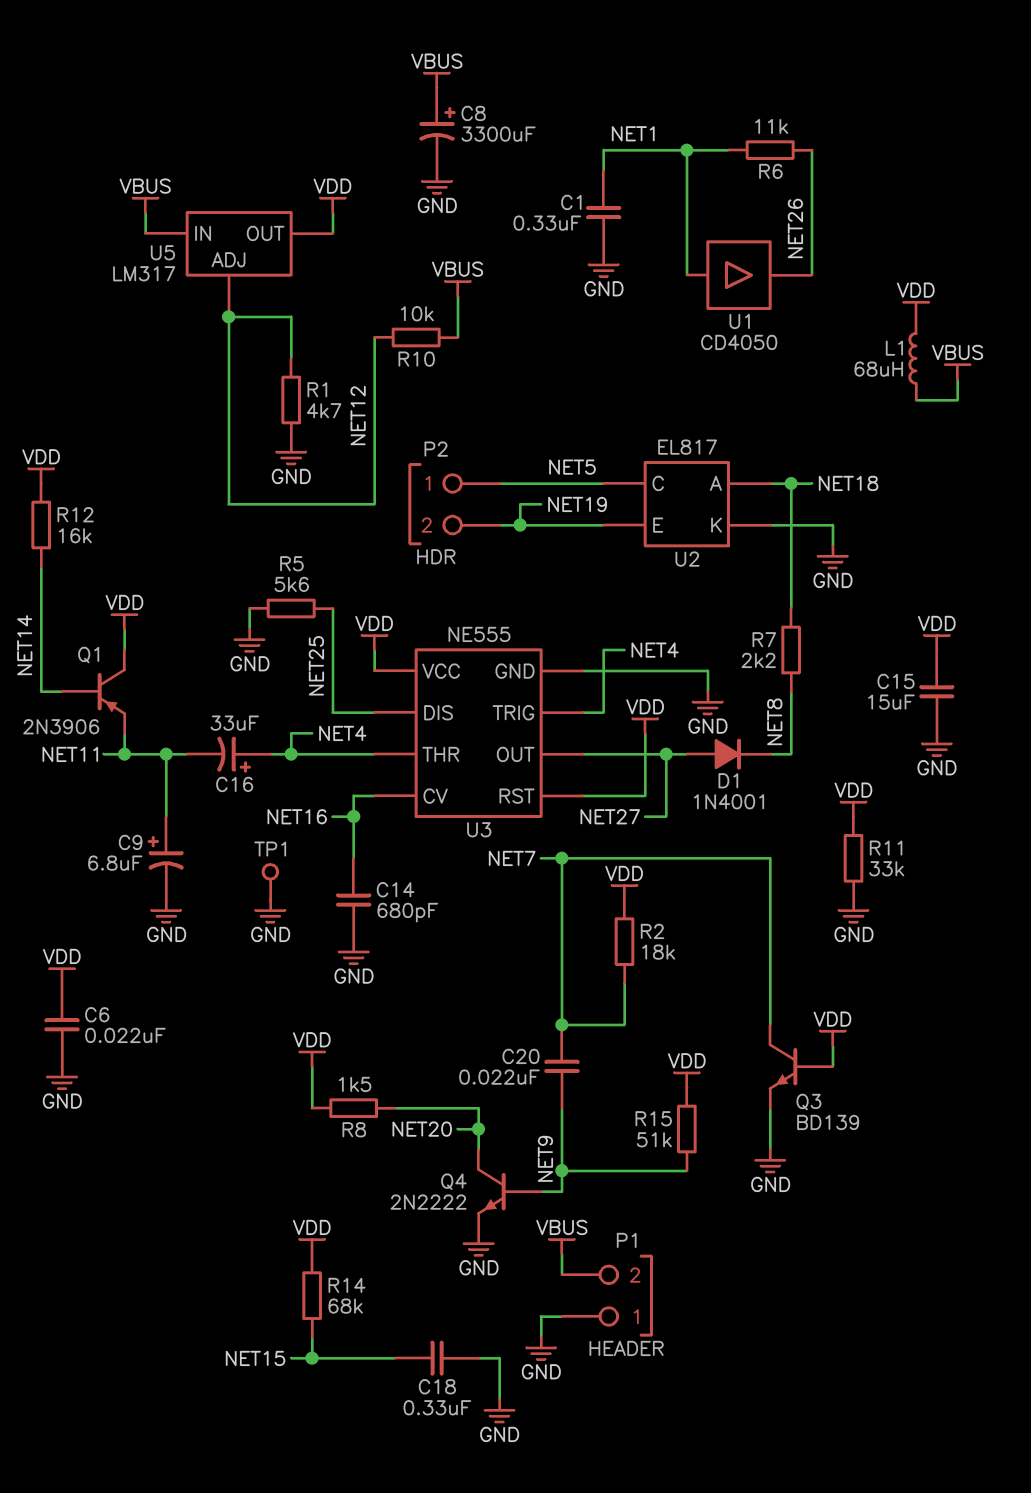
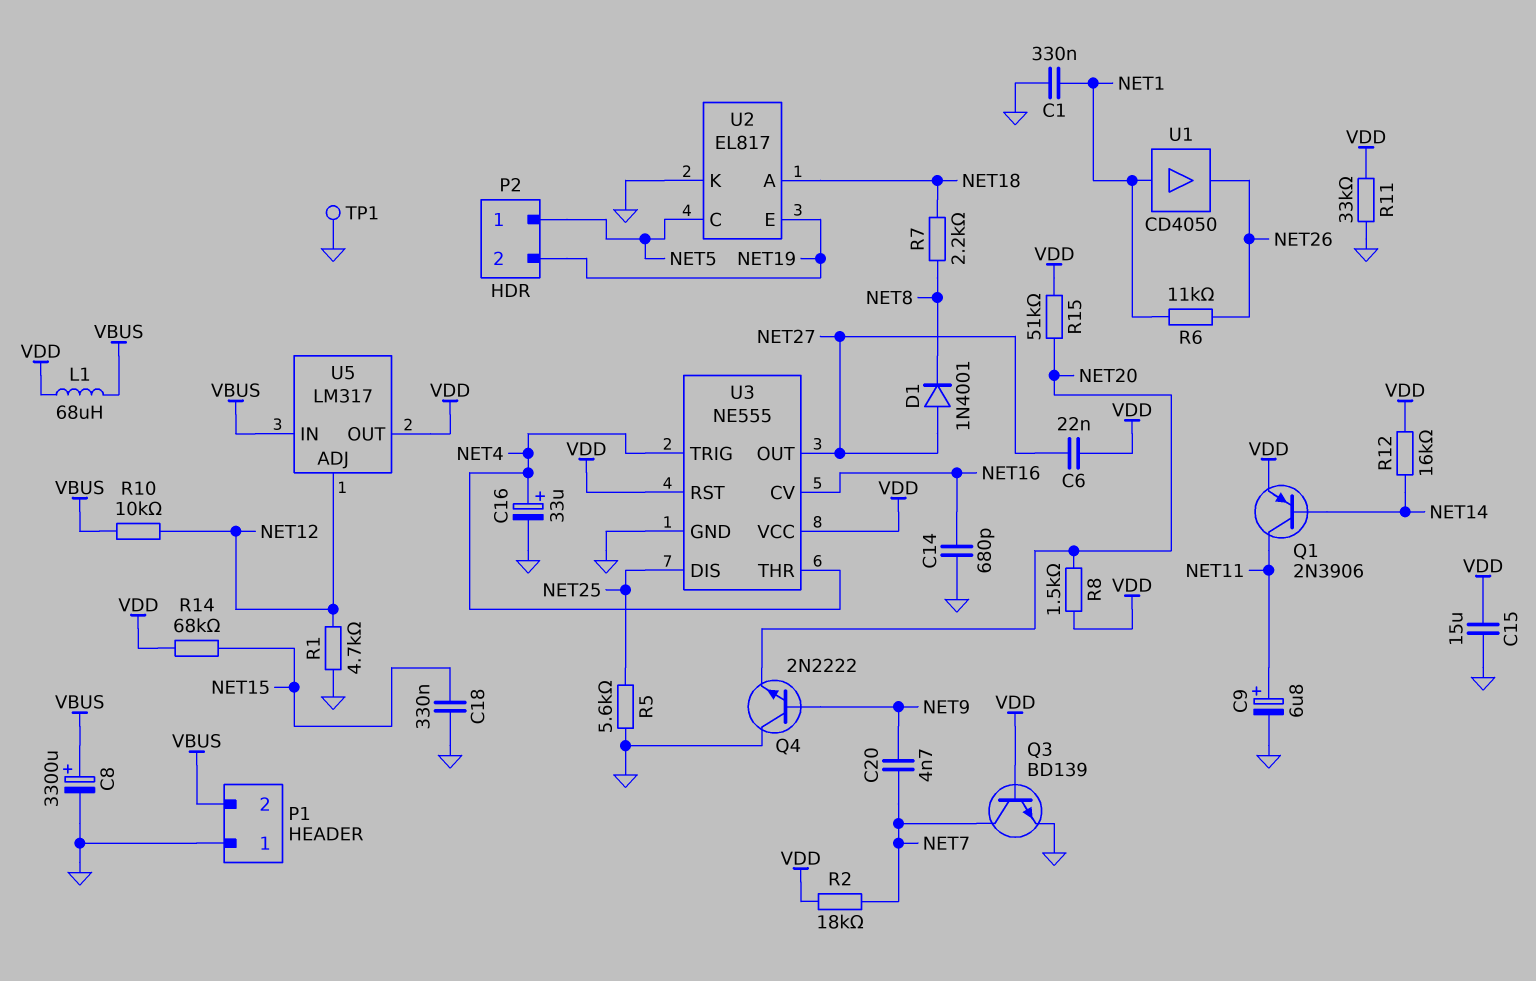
C6: 22nF (GND, VDD) -> 22nF (NET27, VDD)
C16: 33uF (plus NET4, minus NET11) -> 33uF (plus NET4, minus GND)
C20: 22nF (NET7, NET9) -> 4.7nF (NET7, NET9)
Q1: PNP 2N3906 (B NET14, C VDD, E NET11) -> PNP 2N3906 (B NET14, C NET11, E VDD)
Q4: NPN 2N2222 (B NET9, C NET20, E GND) -> NPN 2N2222 (B NET9, C GND, E NET20)
R15: 51k (NET9, VDD) -> 51k (NET20, VDD)

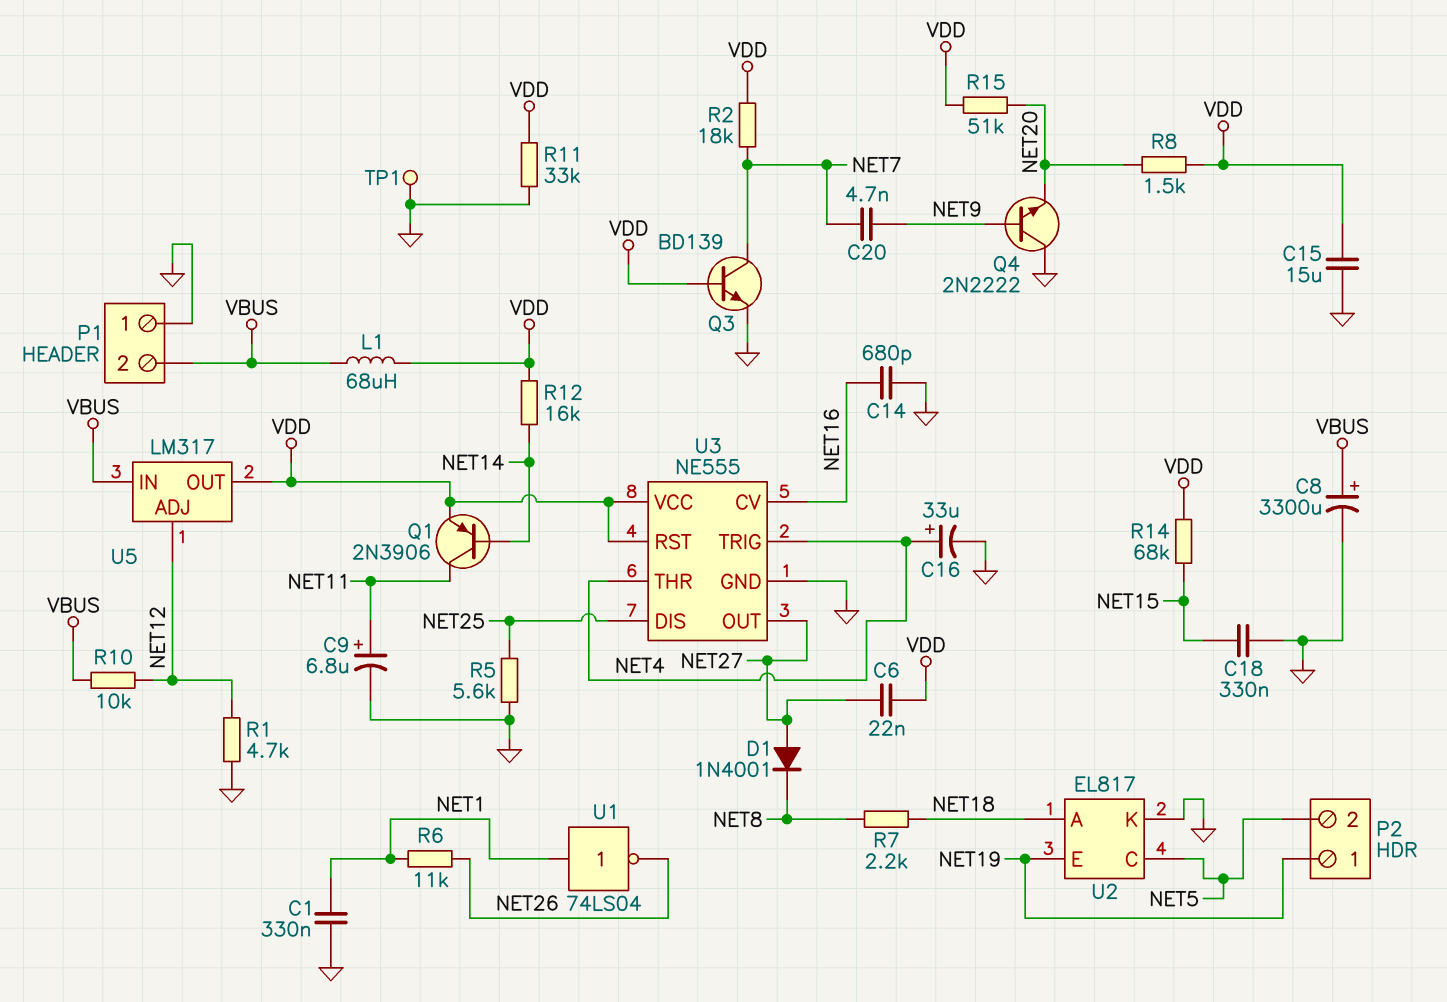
P2 pin 1: NET5 -> NET19
P2 pin 2: NET19 -> NET5
U1: buffer CD4050 (in NET1, out NET26) -> NOT 74LS04 (in NET1, out NET26)

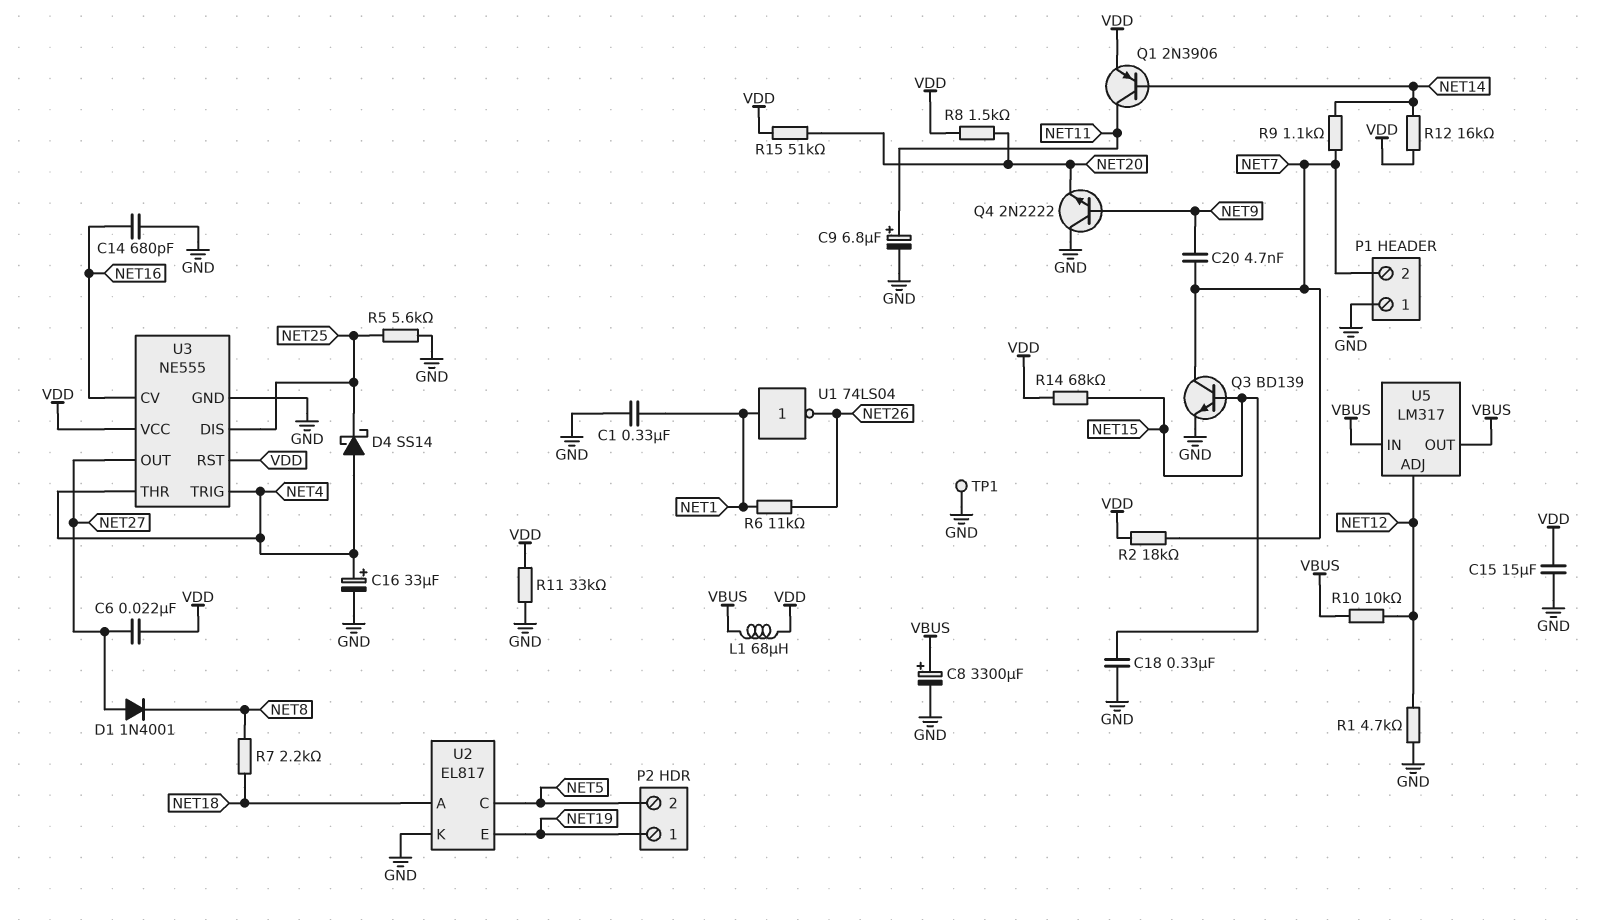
D4: none -> schottky SS14 (A NET4, K NET25)
P1 pin 2: VBUS -> NET7
Q3: NPN BD139 (B VDD, C NET7, E GND) -> NPN BD139 (B NET15, C NET7, E GND)
R9: none -> 1.1k (NET7, NET14)
U5 pin OUT: VDD -> VBUS

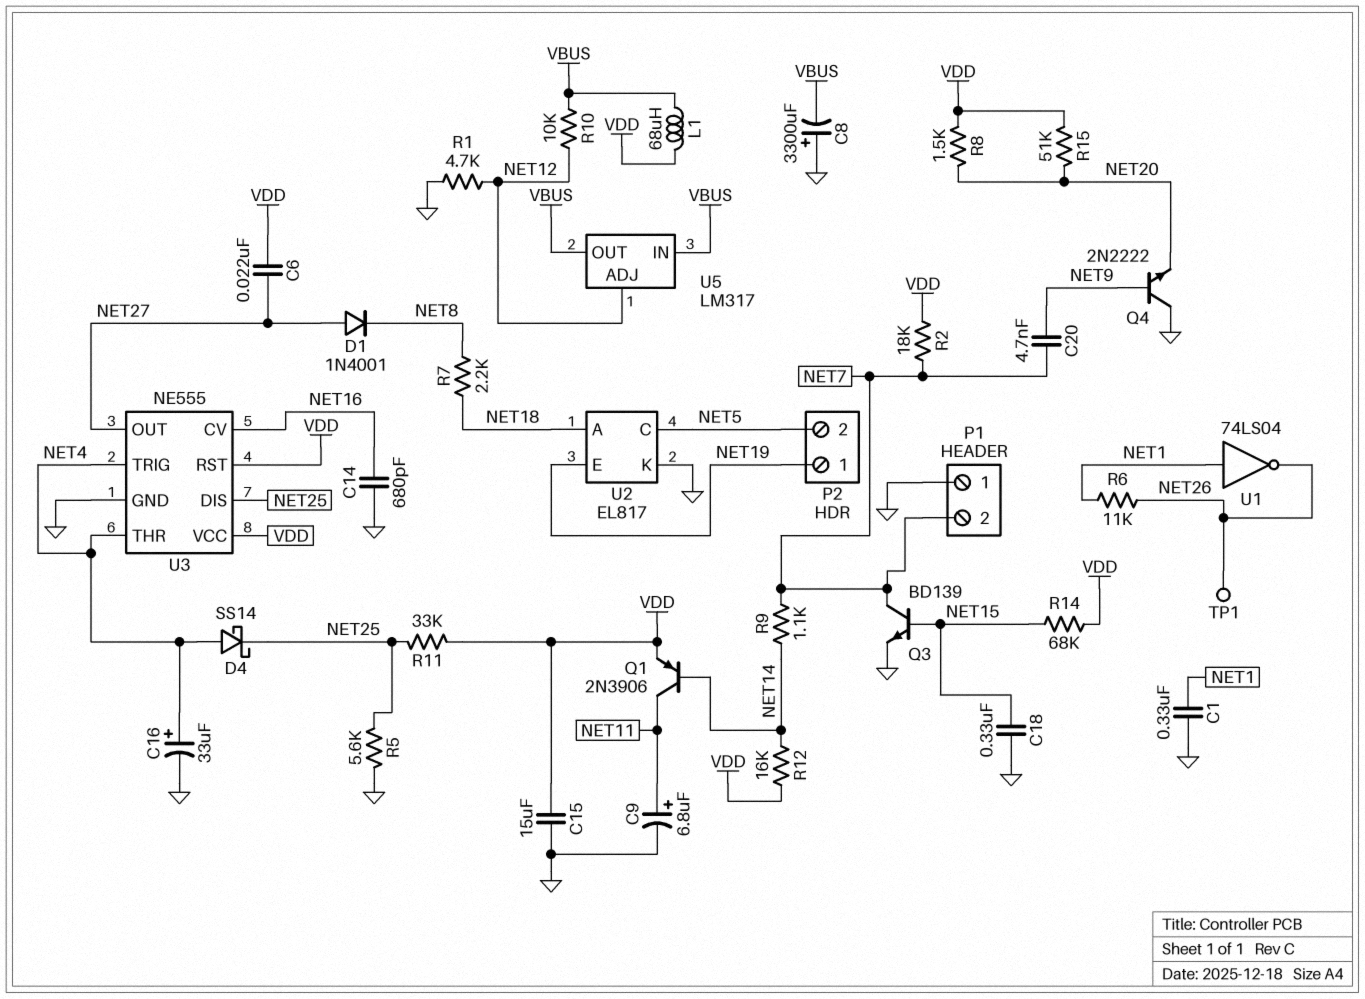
C8: 3300uF (plus VBUS, minus GND) -> 3300uF (plus GND, minus VBUS)
R11: 33k (GND, VDD) -> 33k (NET25, VDD)
TP1: test point (GND) -> test point (NET26)

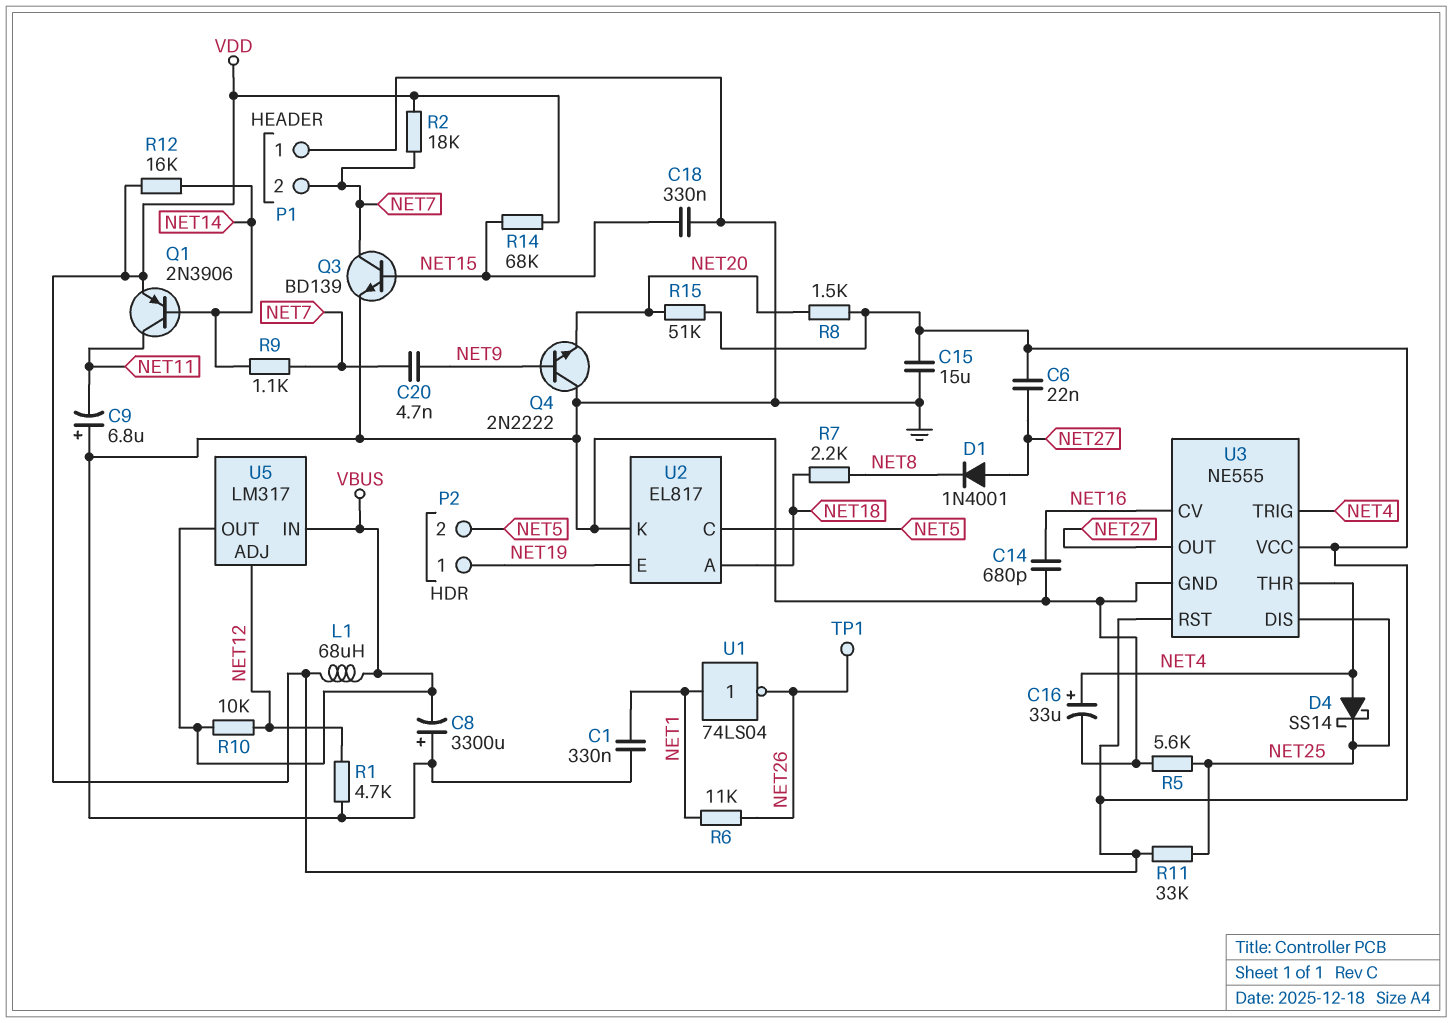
C9: 6.8uF (plus NET11, minus GND) -> 6.8uF (plus GND, minus NET11)

